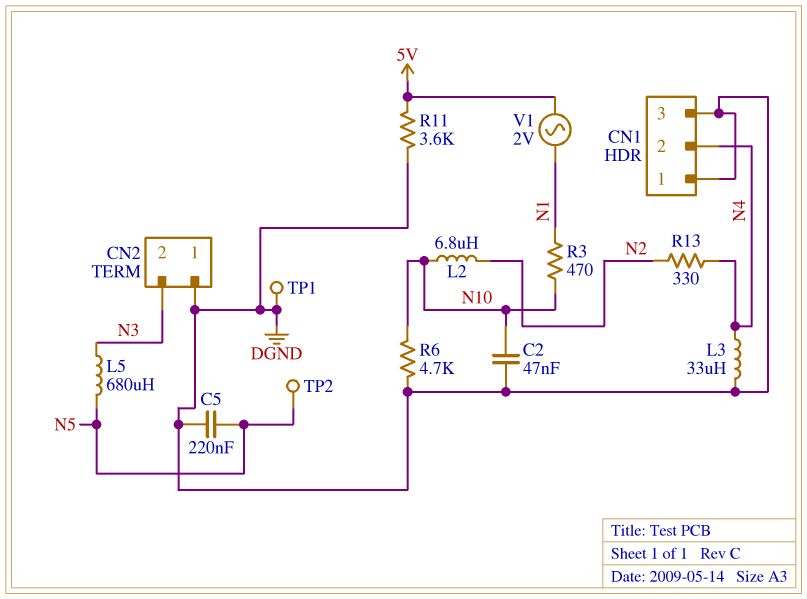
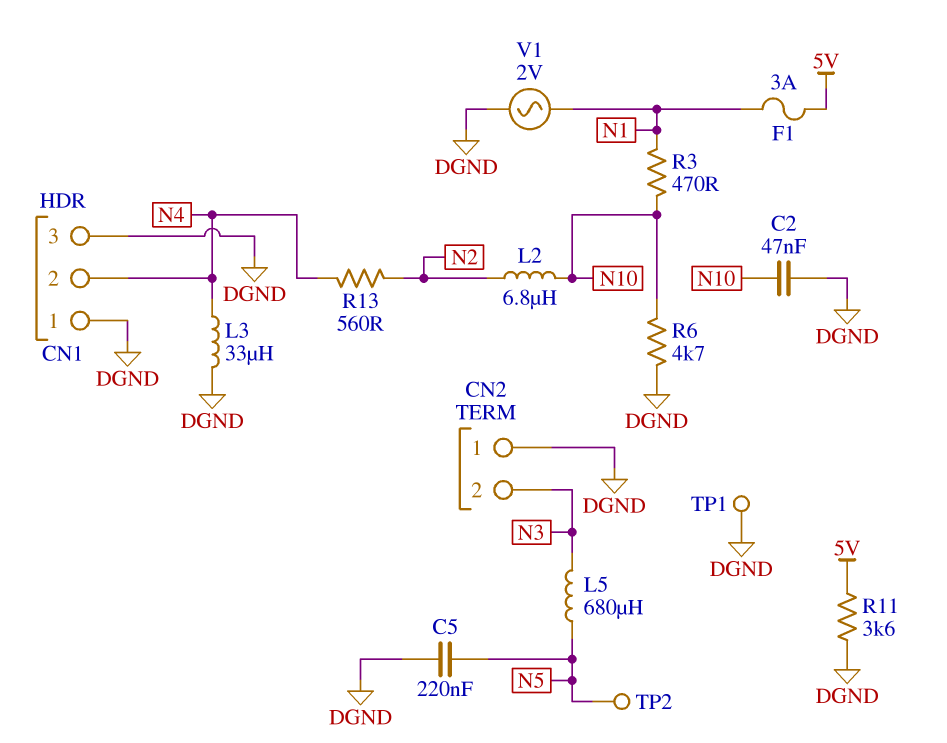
F1: none -> 3A (5V, N1)
R13: 330 (N2, N4) -> 560 (N2, N4)
V1: AC 2V (5V, N1) -> AC 2V (DGND, N1)

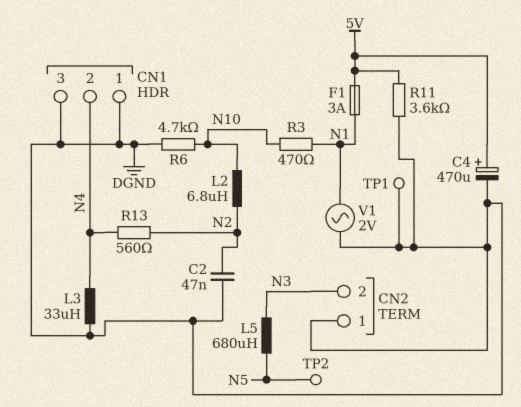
C2: 47nF (DGND, N10) -> 47nF (DGND, N2)
C4: none -> 470uF (plus 5V, minus DGND)
C5: 220nF (DGND, N5) -> none

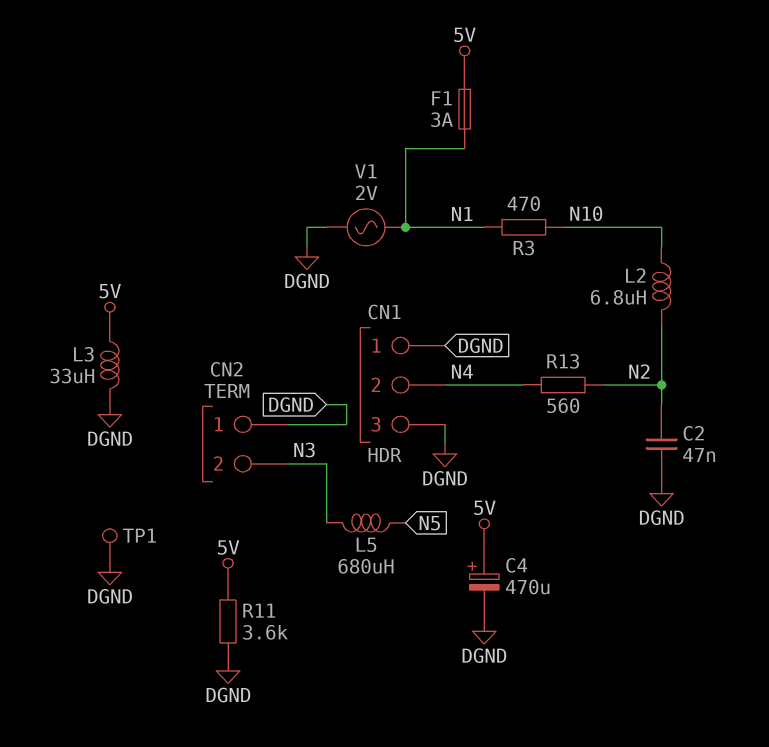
L3: 33uH (DGND, N4) -> 33uH (5V, DGND)
R6: 4.7k (DGND, N10) -> none
TP2: test point (N5) -> none

